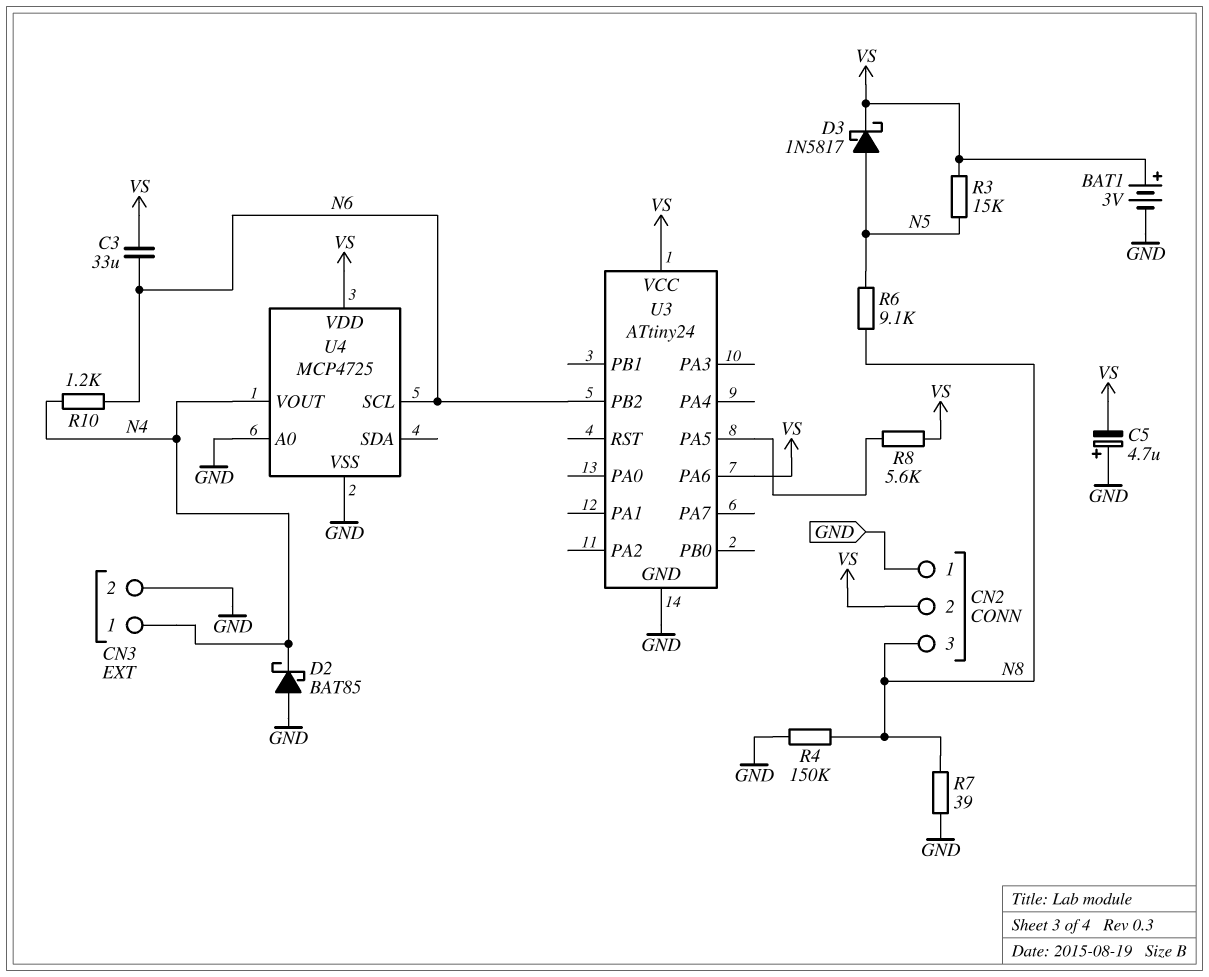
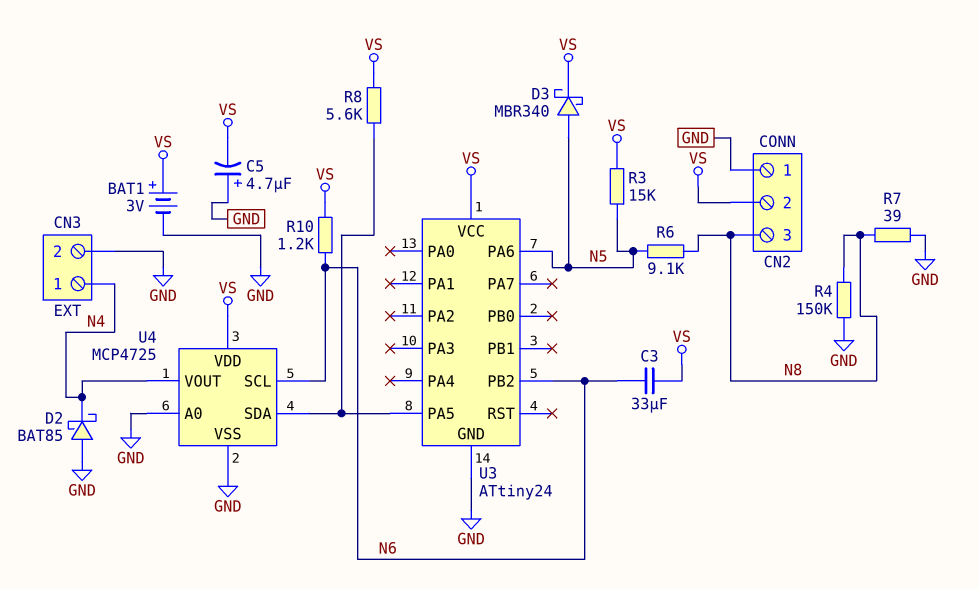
D3: schottky 1N5817 (A N5, K VS) -> schottky MBR340 (A N5, K VS)
R10: 1.2k (N4, N6) -> 1.2k (N6, VS)
U3 pin PA6: VS -> N5
U4 pin SDA: none -> U3/PA5

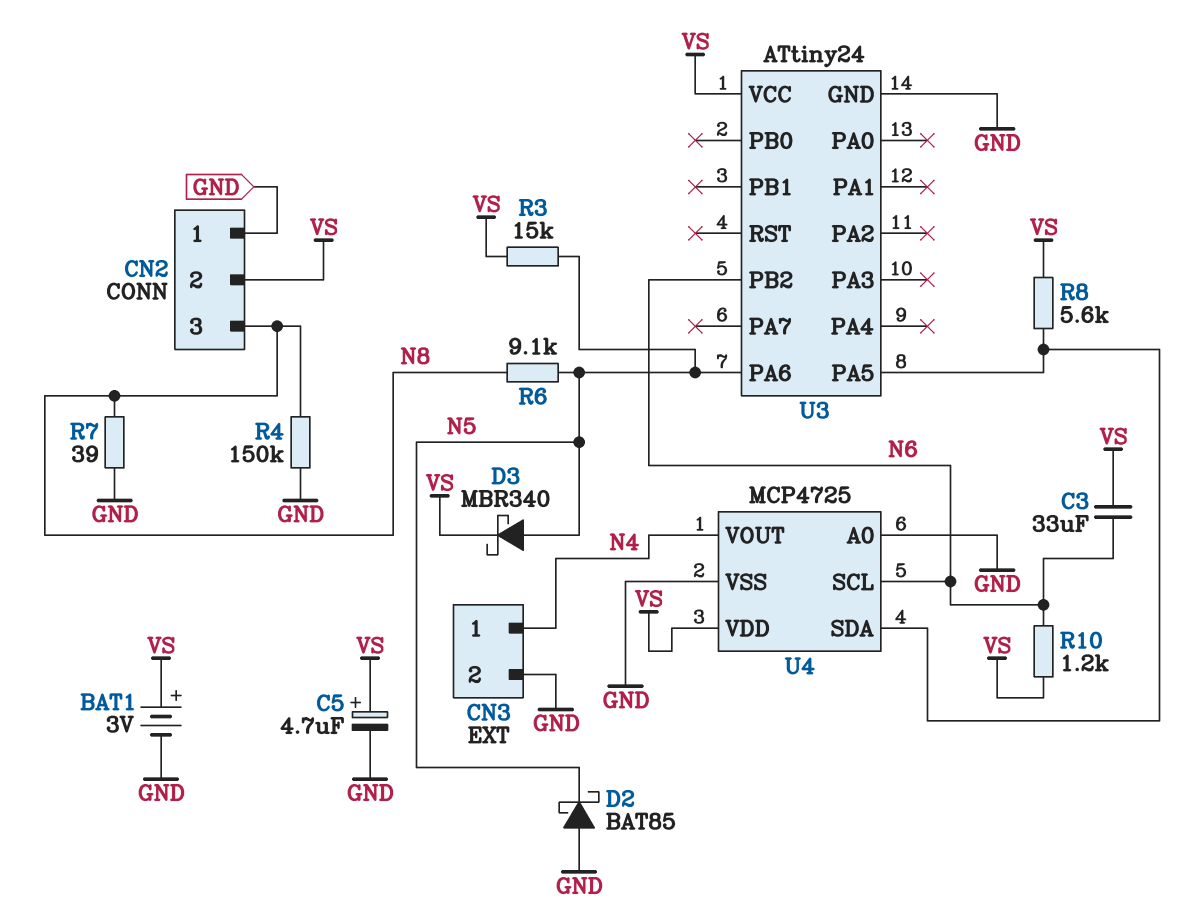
C5: 4.7uF (plus GND, minus VS) -> 4.7uF (plus VS, minus GND)
D2: schottky BAT85 (A GND, K N4) -> schottky BAT85 (A GND, K N5)

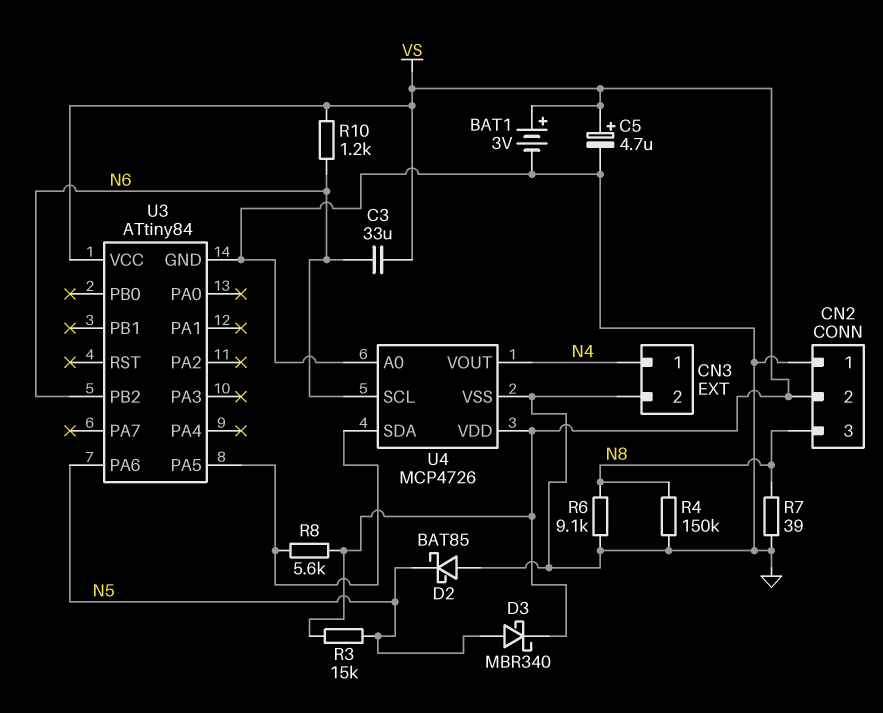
R6: 9.1k (N5, N8) -> 9.1k (GND, N8)
U3: ATtiny24 -> ATtiny84
U4: MCP4725 -> MCP4726

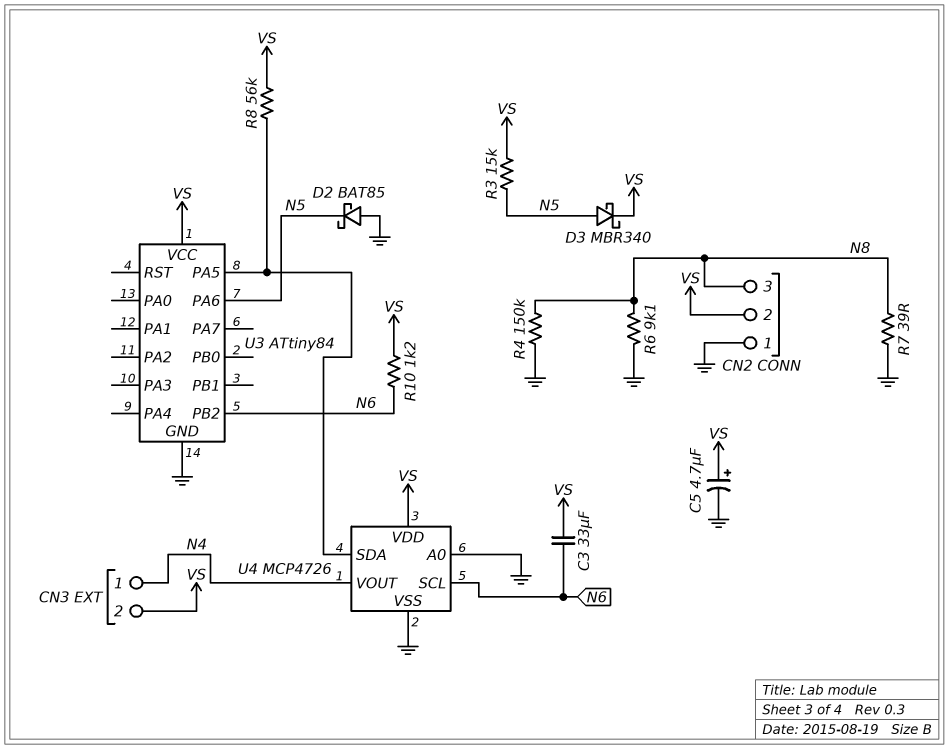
BAT1: 3V (plus VS, minus GND) -> none
CN3 pin 2: GND -> VS
R8: 5.6k (U3/PA5, VS) -> 56k (U3/PA5, VS)

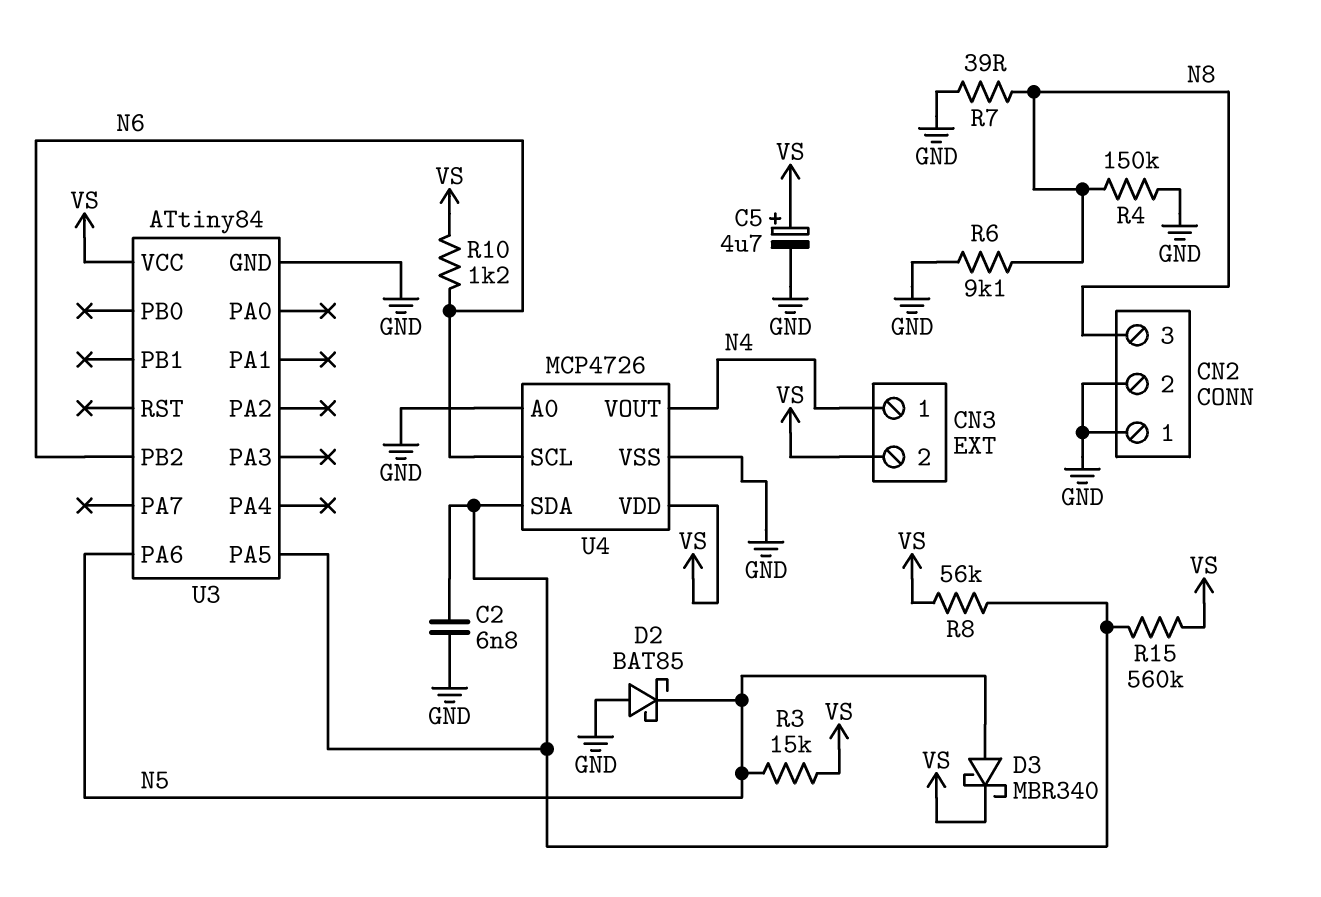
C2: none -> 6.8nF (GND, U3/PA5)
C3: 33uF (N6, VS) -> none
CN2 pin 2: VS -> GND
R15: none -> 560k (U3/PA5, VS)

